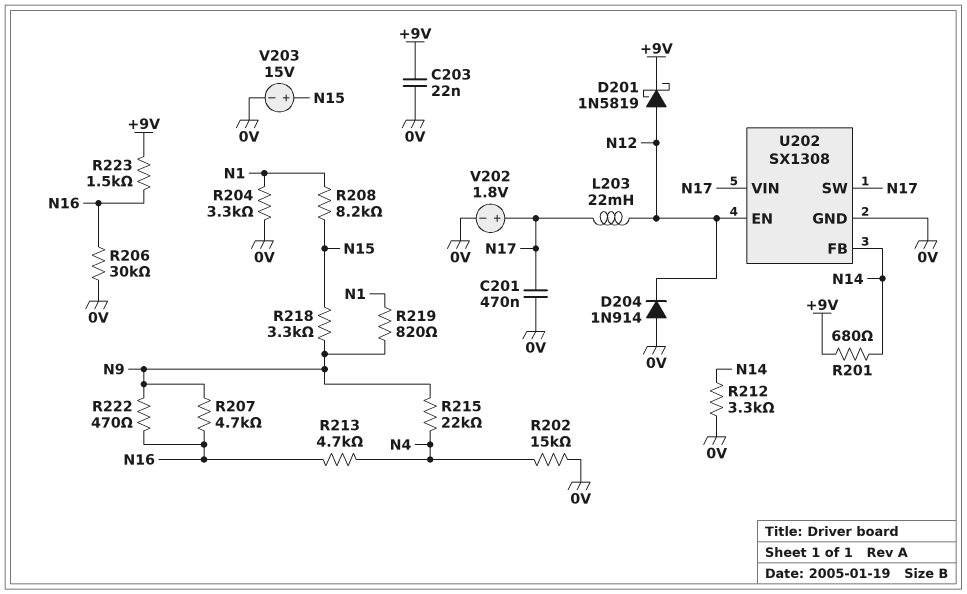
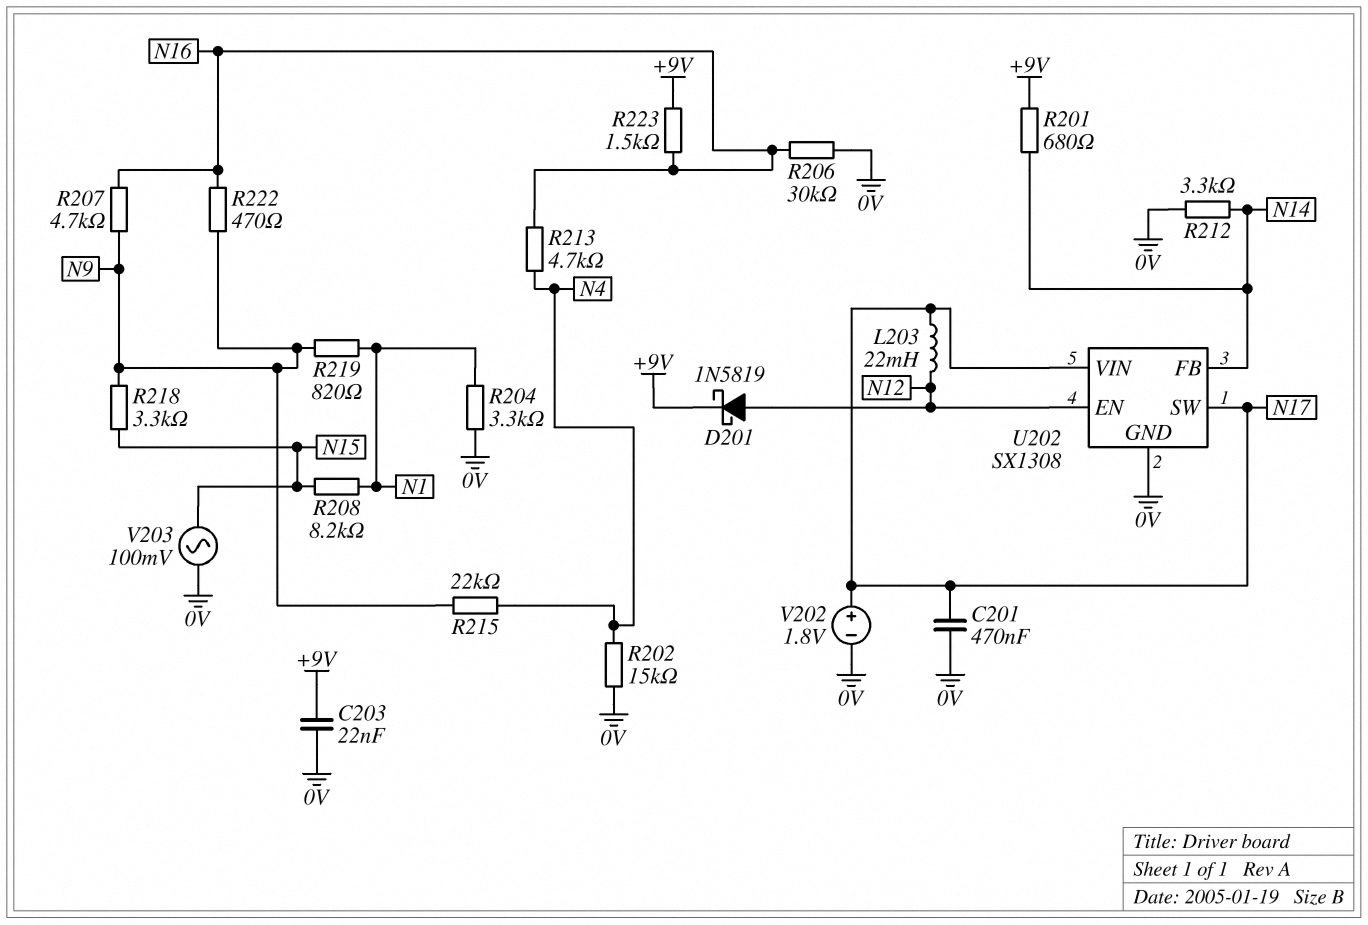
D204: diode 1N914 (A 0V, K N12) -> none
V203: 15V (plus N15, minus 0V) -> AC 100mV (0V, N15)

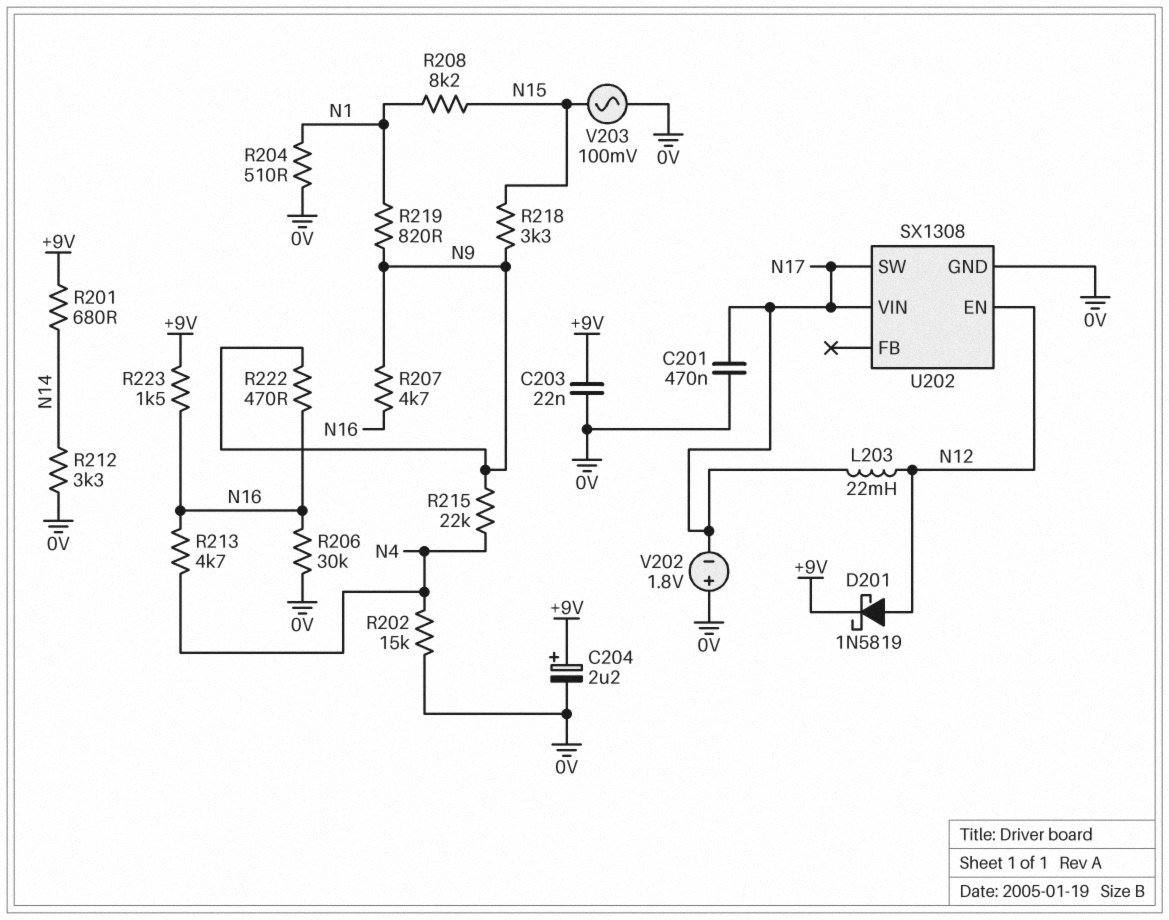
C204: none -> 2.2uF (plus +9V, minus 0V)
R204: 3.3k (0V, N1) -> 510 (0V, N1)
U202 pin FB: N14 -> none
V202: 1.8V (plus N17, minus 0V) -> 1.8V (plus 0V, minus N17)

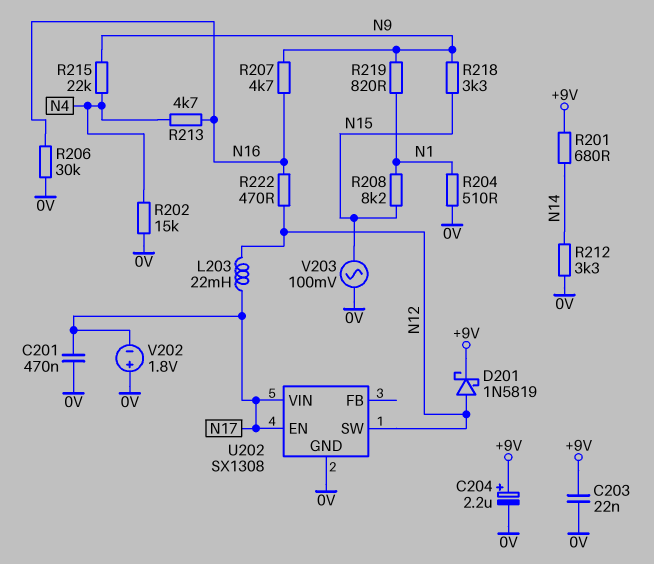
R222: 470 (N9, N16) -> 470 (N12, N16)
R223: 1.5k (+9V, N16) -> none
U202 pin EN: N12 -> N17
U202 pin SW: N17 -> N12

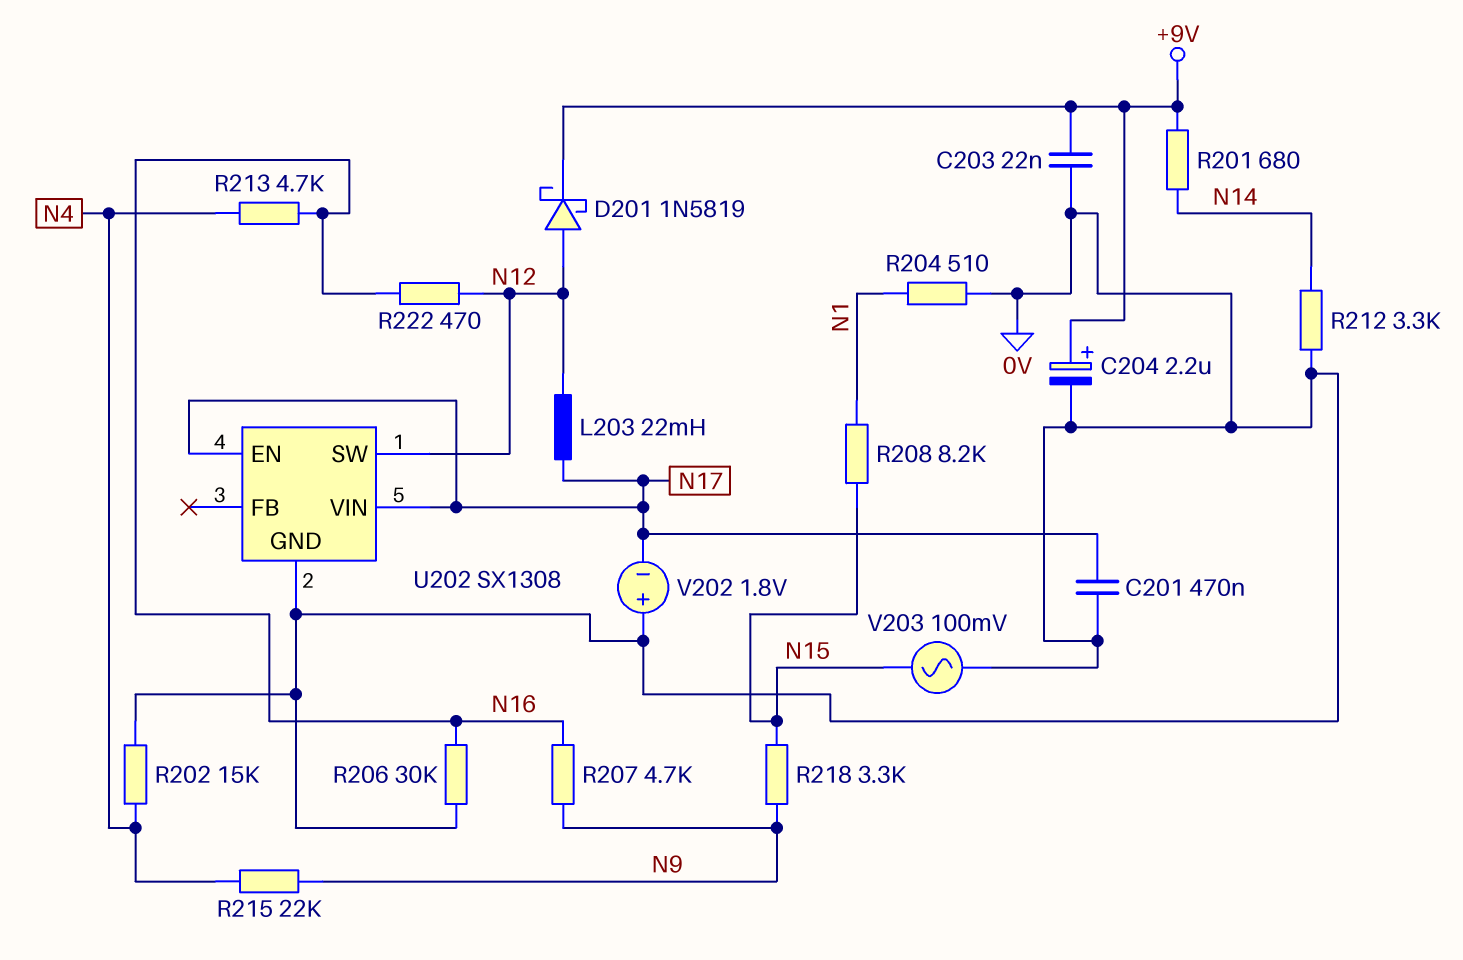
R219: 820 (N1, N9) -> none

